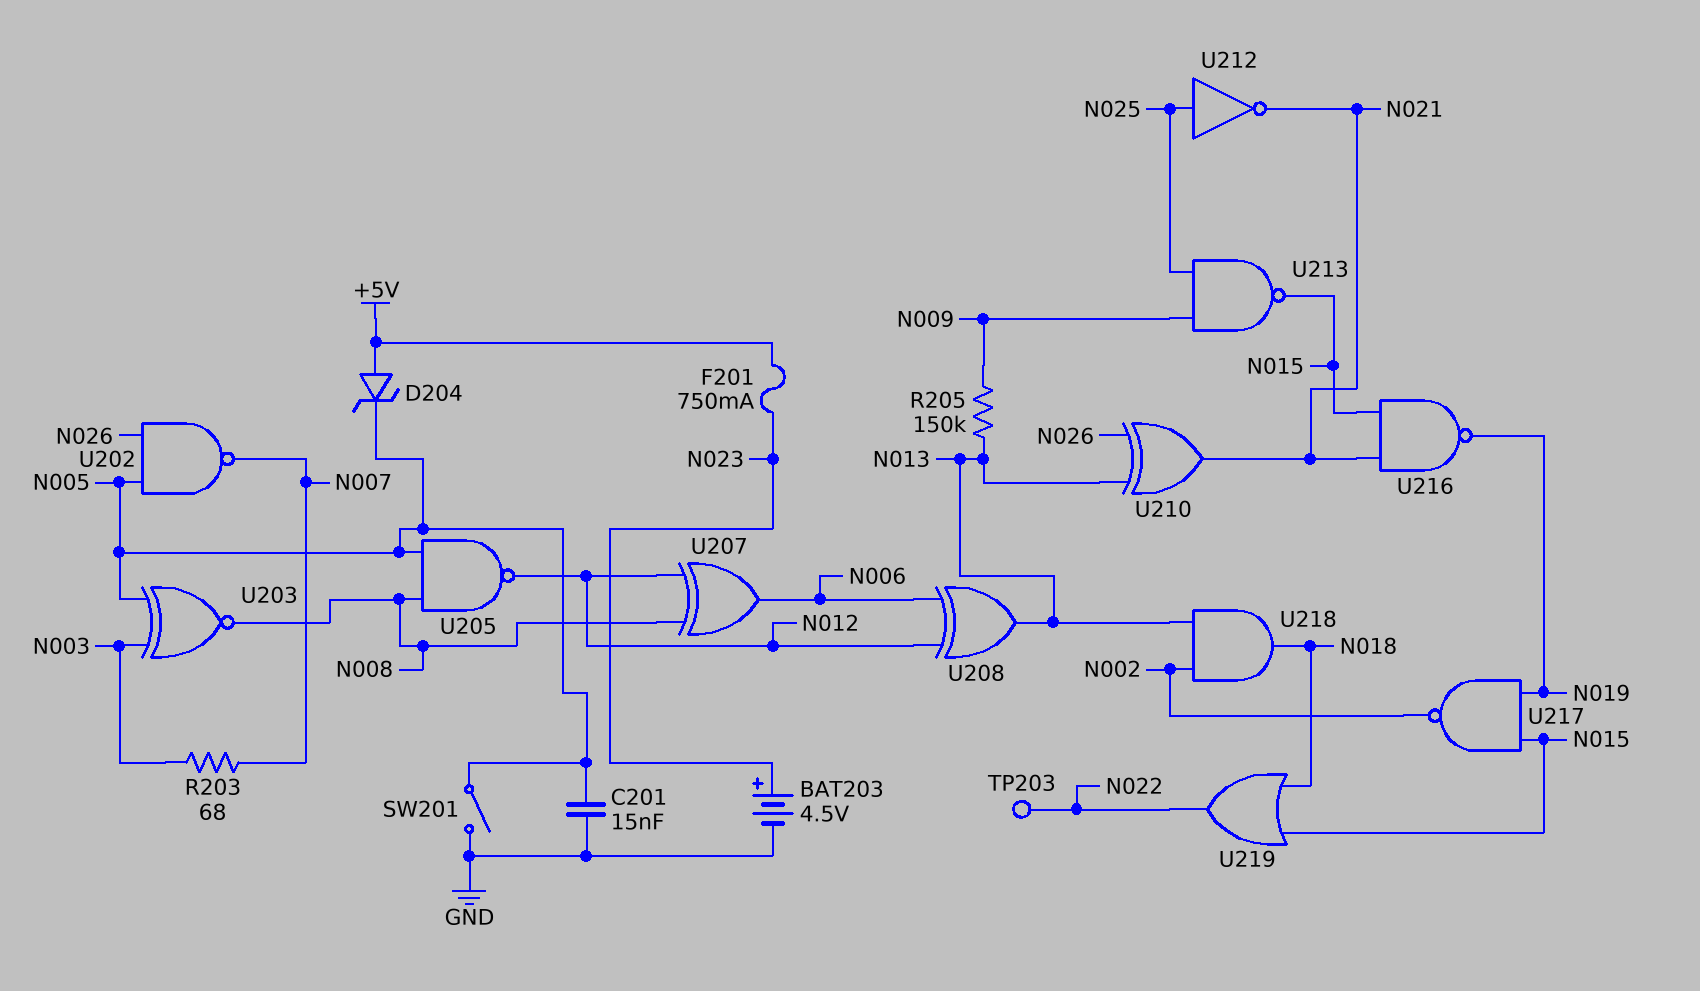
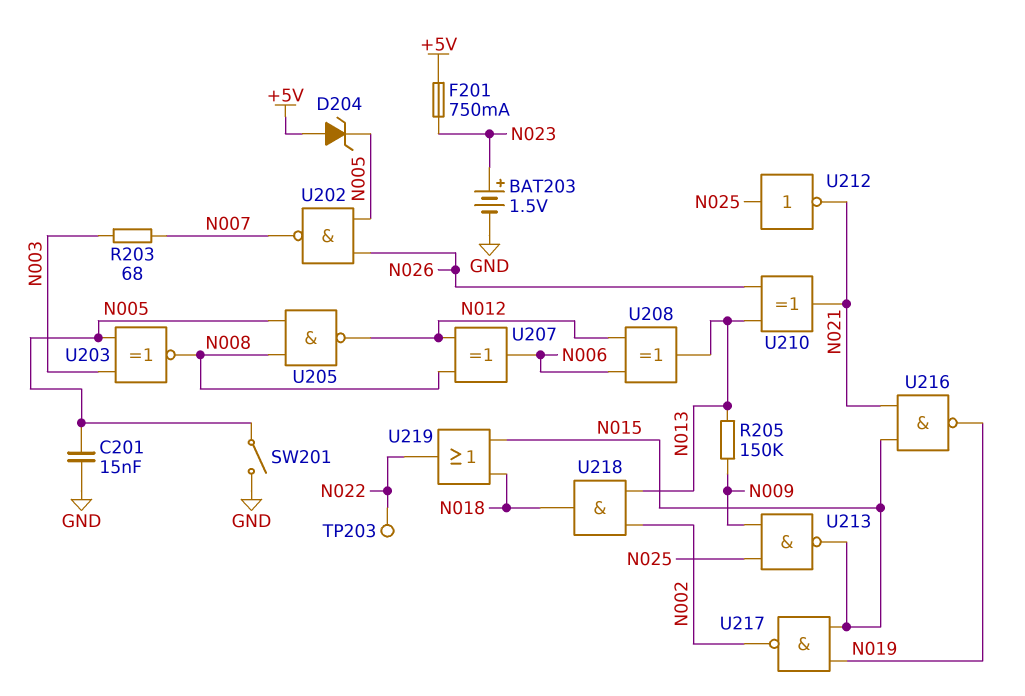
BAT203: 4.5V (plus N023, minus GND) -> 1.5V (plus N023, minus GND)

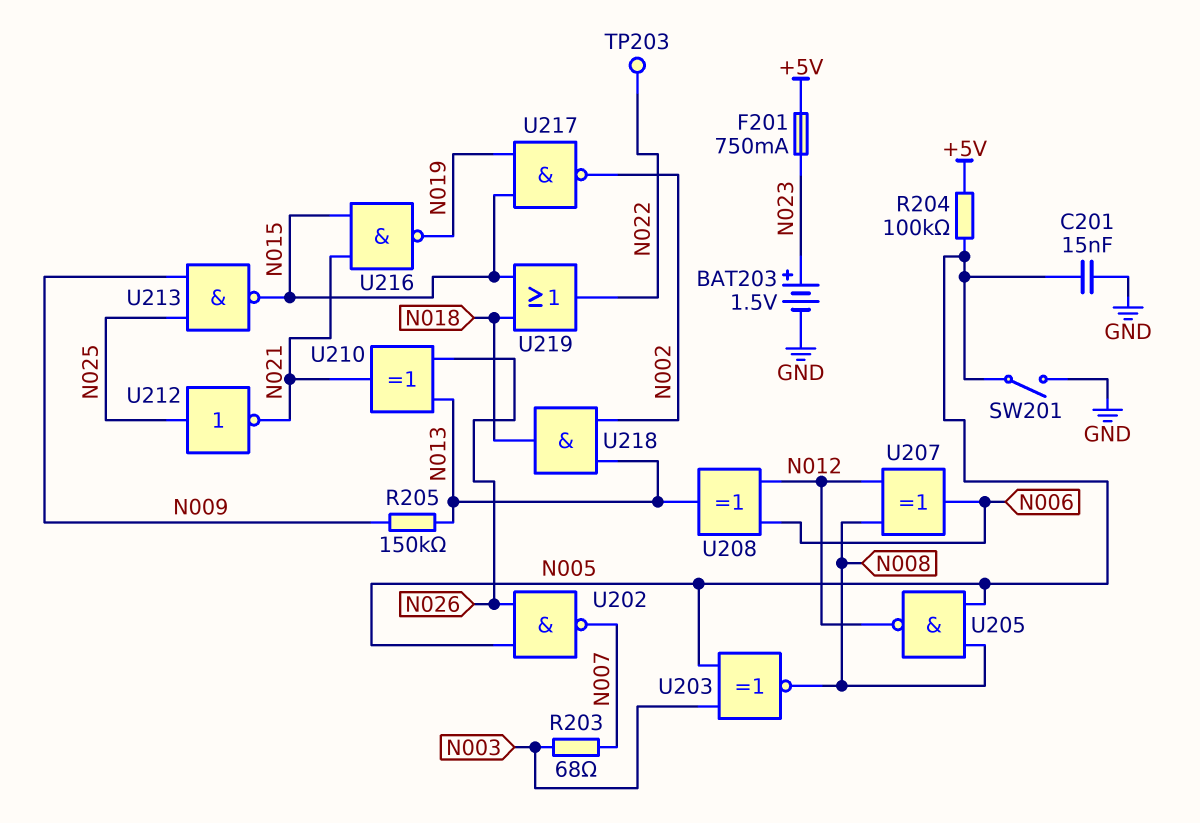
D204: zener (A +5V, K N005) -> none
R204: none -> 100k (+5V, N005)

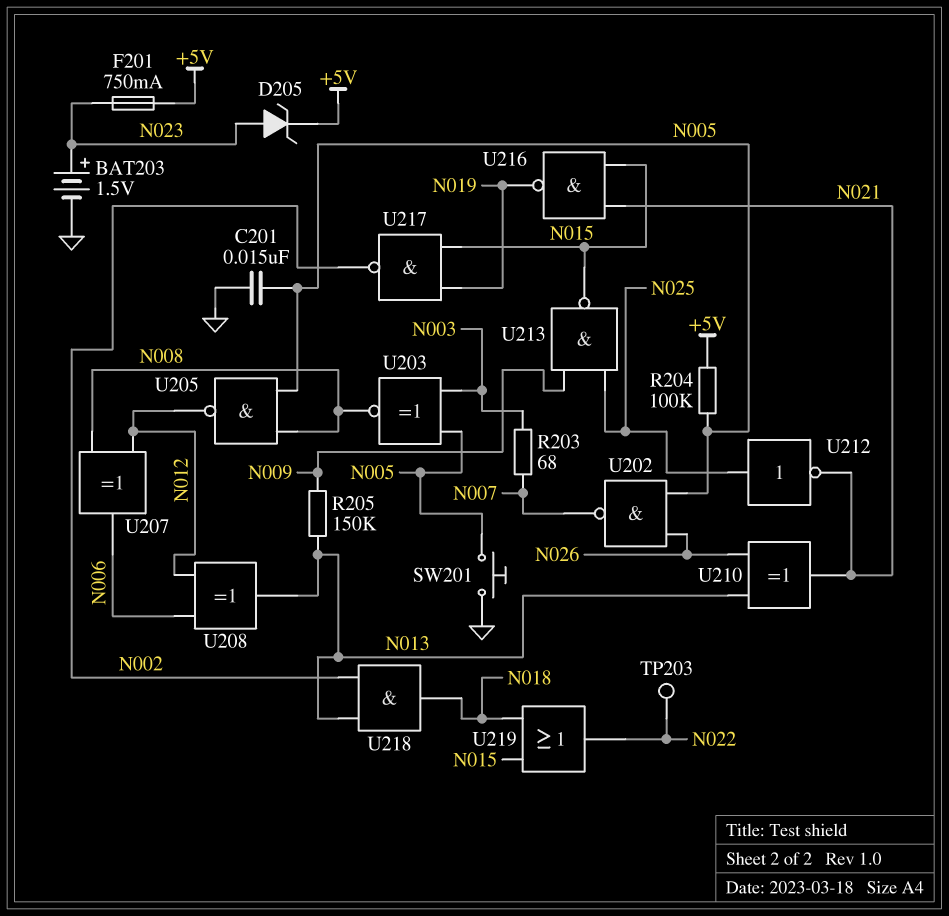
D205: none -> zener (A N023, K +5V)
SW201: switch (GND, N005) -> button (GND, N005)

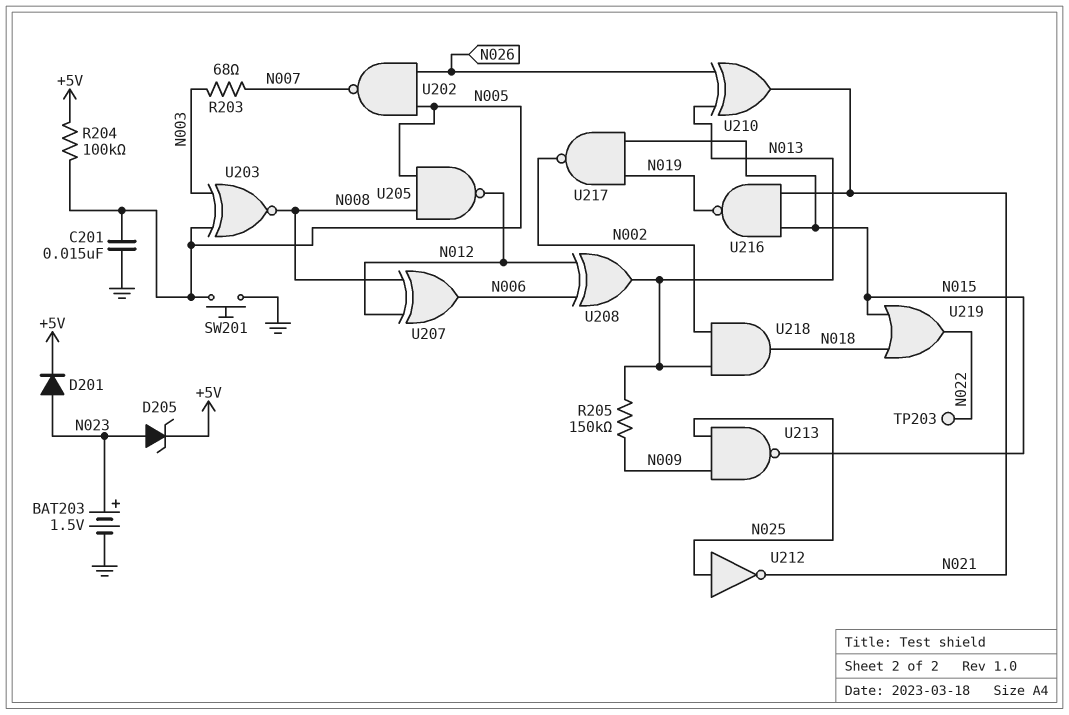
D201: none -> diode (A N023, K +5V)
F201: 750mA (+5V, N023) -> none

